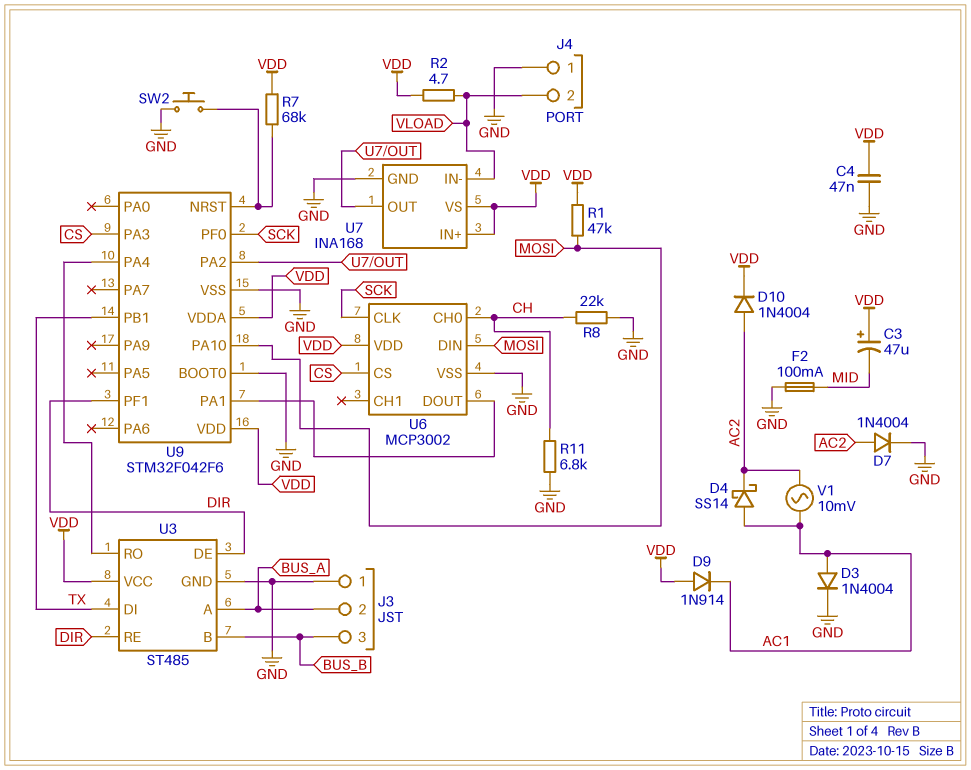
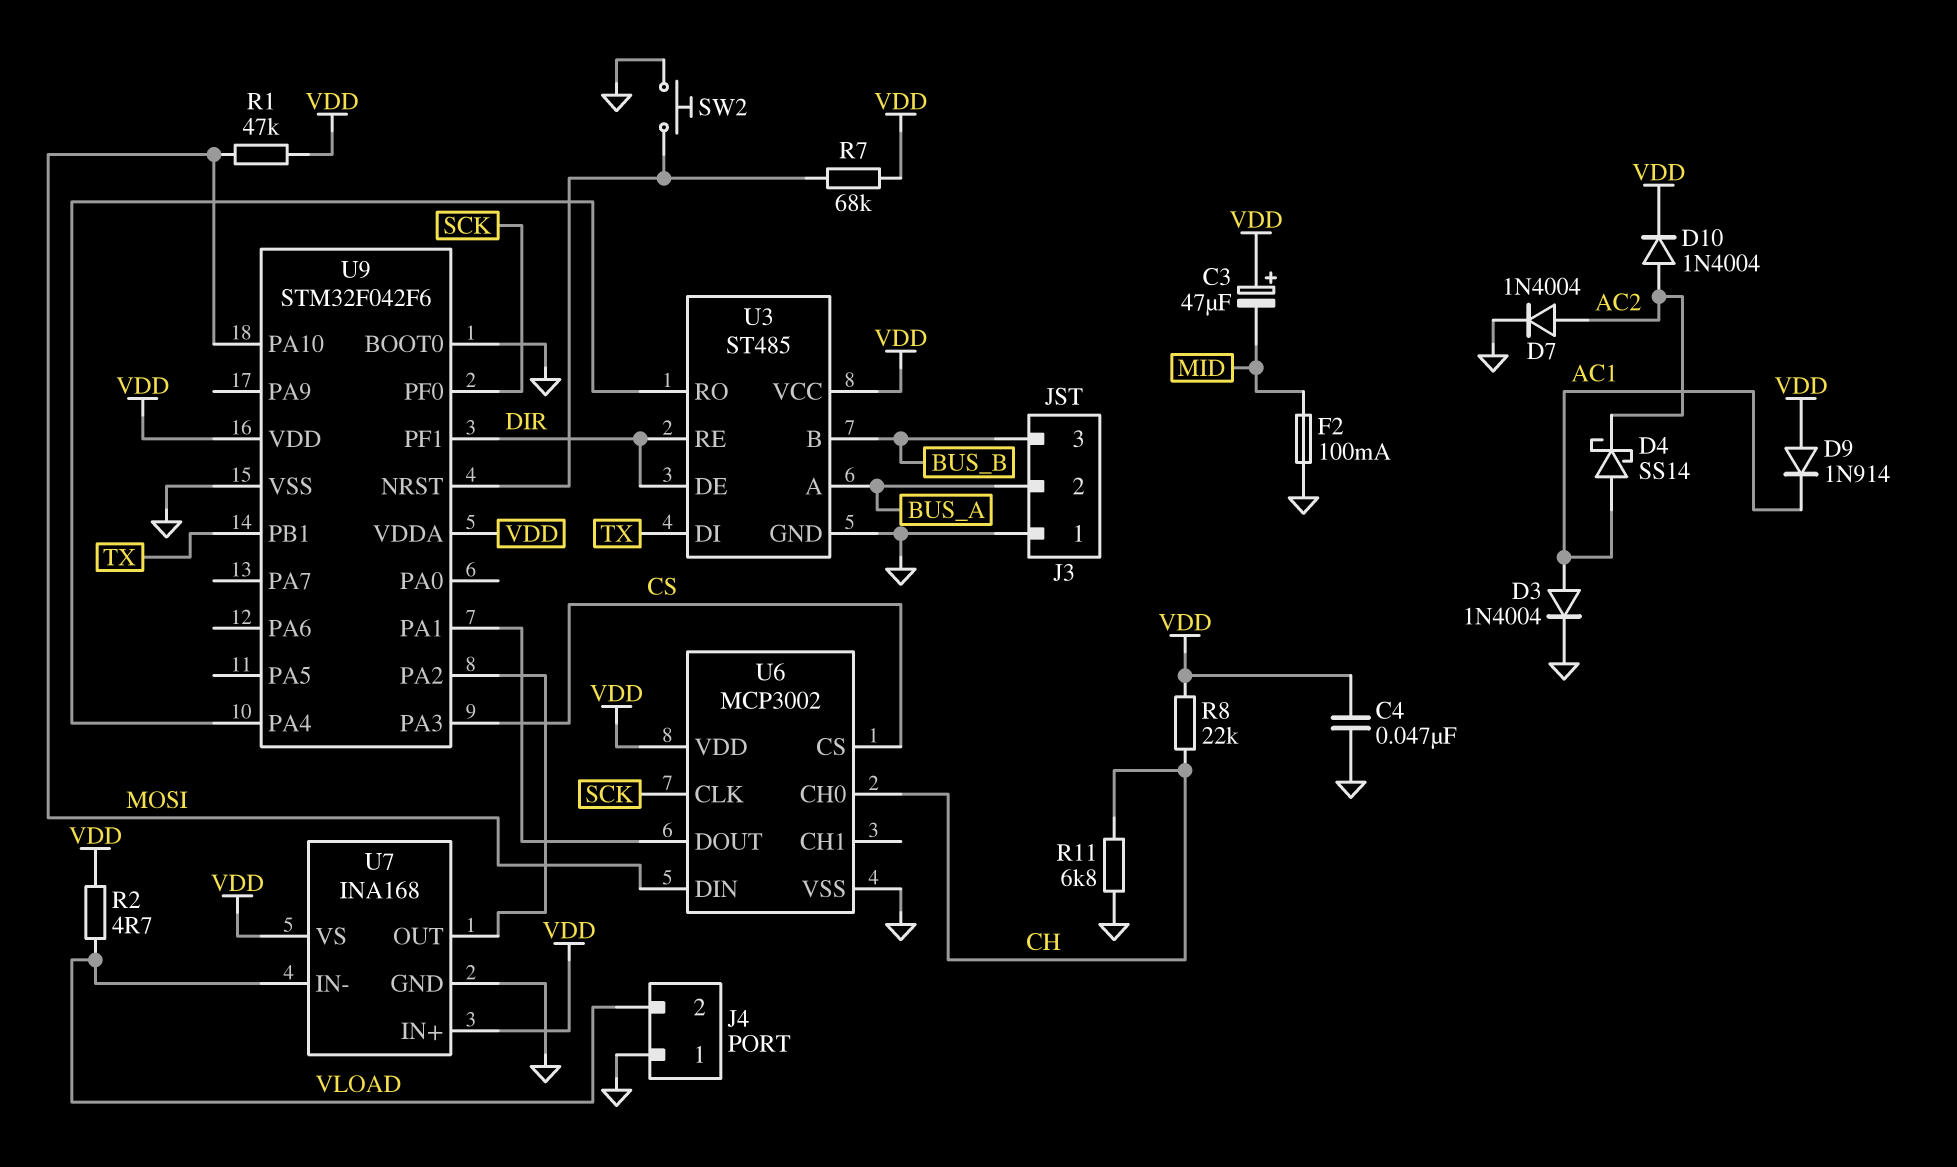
R8: 22k (CH, GND) -> 22k (CH, VDD)
V1: AC 10mV (AC1, AC2) -> none

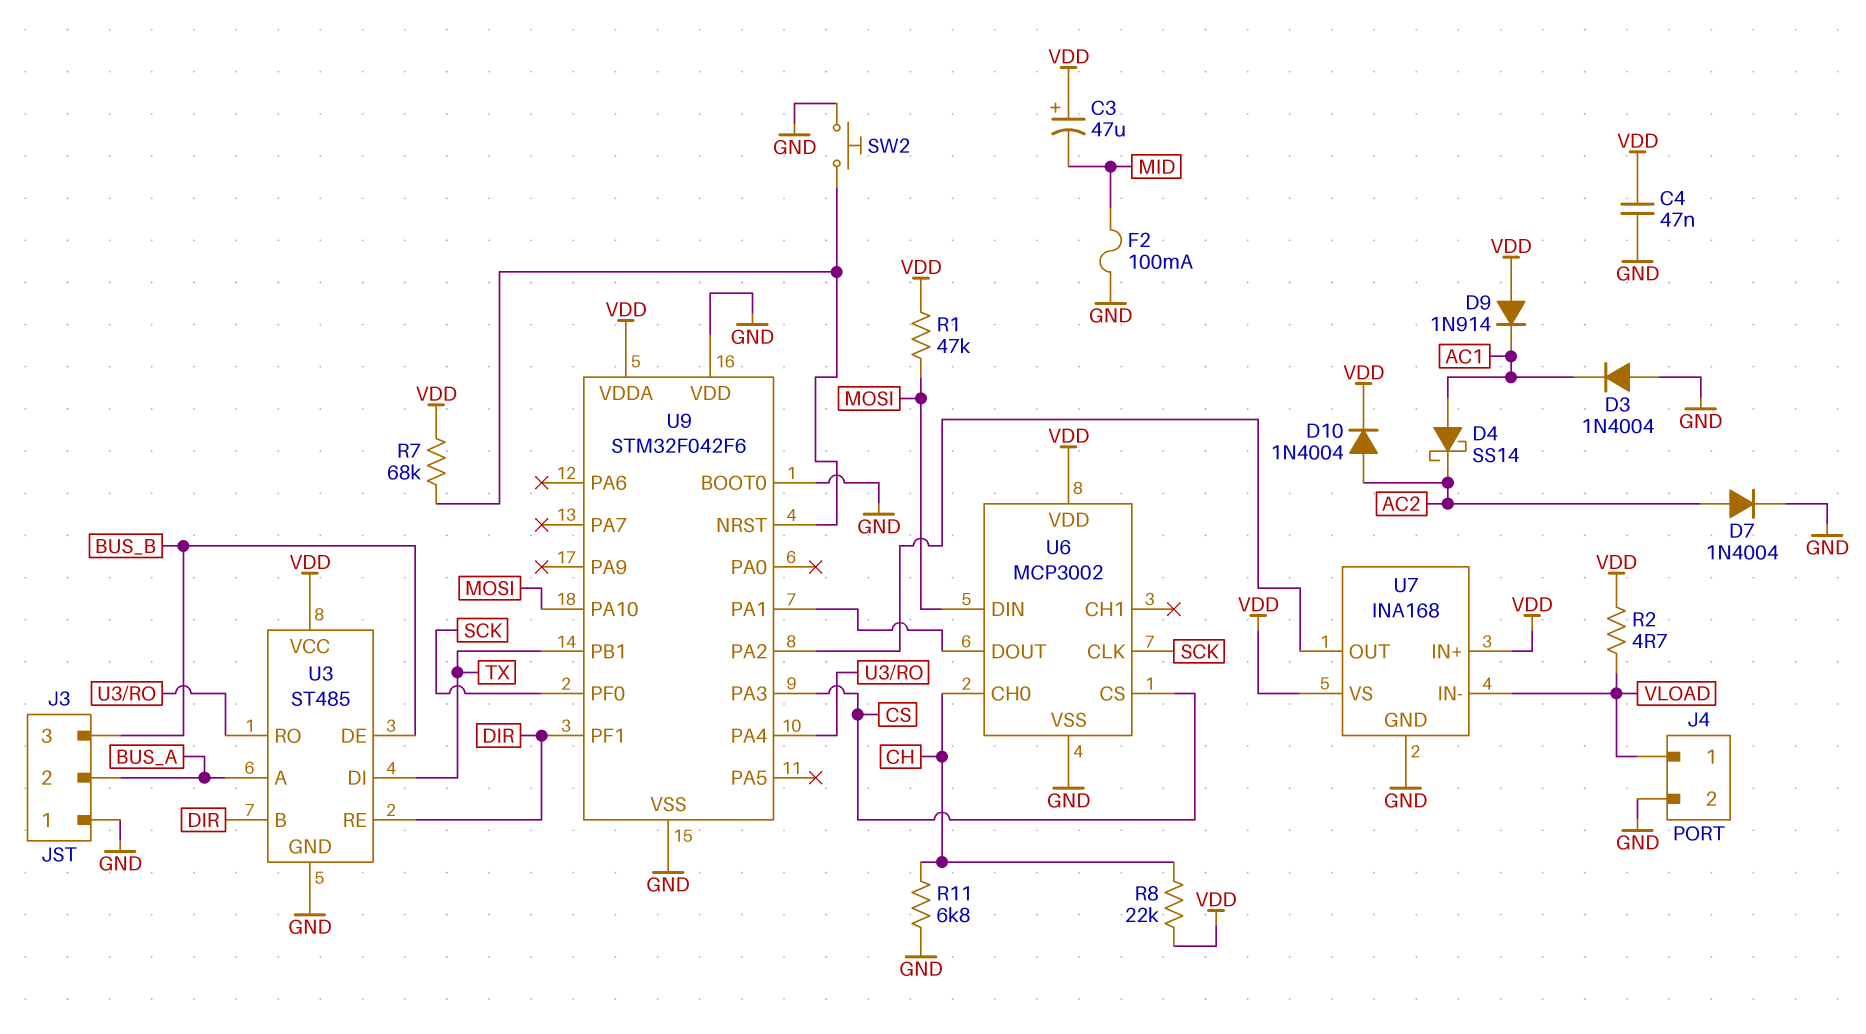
D3: diode 1N4004 (A AC1, K GND) -> diode 1N4004 (A GND, K AC1)
J4 pin 1: GND -> VLOAD
J4 pin 2: VLOAD -> GND
U3 pin B: BUS_B -> DIR
U3 pin DE: DIR -> BUS_B
U9 pin VDD: VDD -> GND

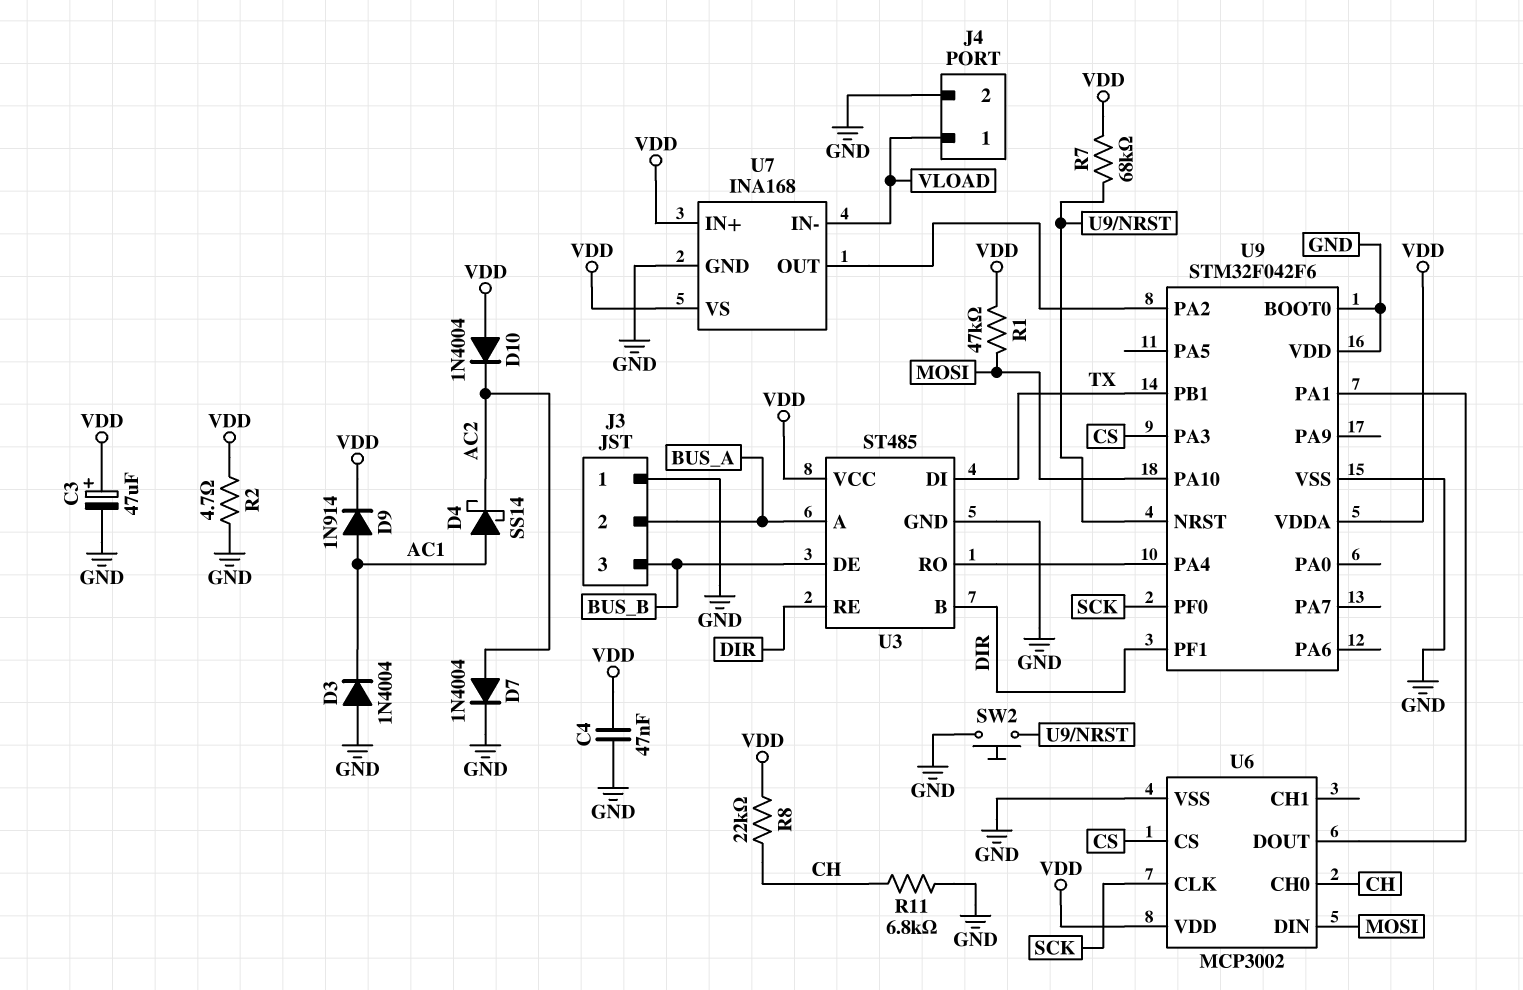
C3: 47uF (plus VDD, minus MID) -> 47uF (plus VDD, minus GND)
D9: diode 1N914 (A VDD, K AC1) -> diode 1N914 (A AC1, K VDD)
D10: diode 1N4004 (A AC2, K VDD) -> diode 1N4004 (A VDD, K AC2)
F2: 100mA (GND, MID) -> none
R2: 4.7 (VDD, VLOAD) -> 4.7 (GND, VDD)

